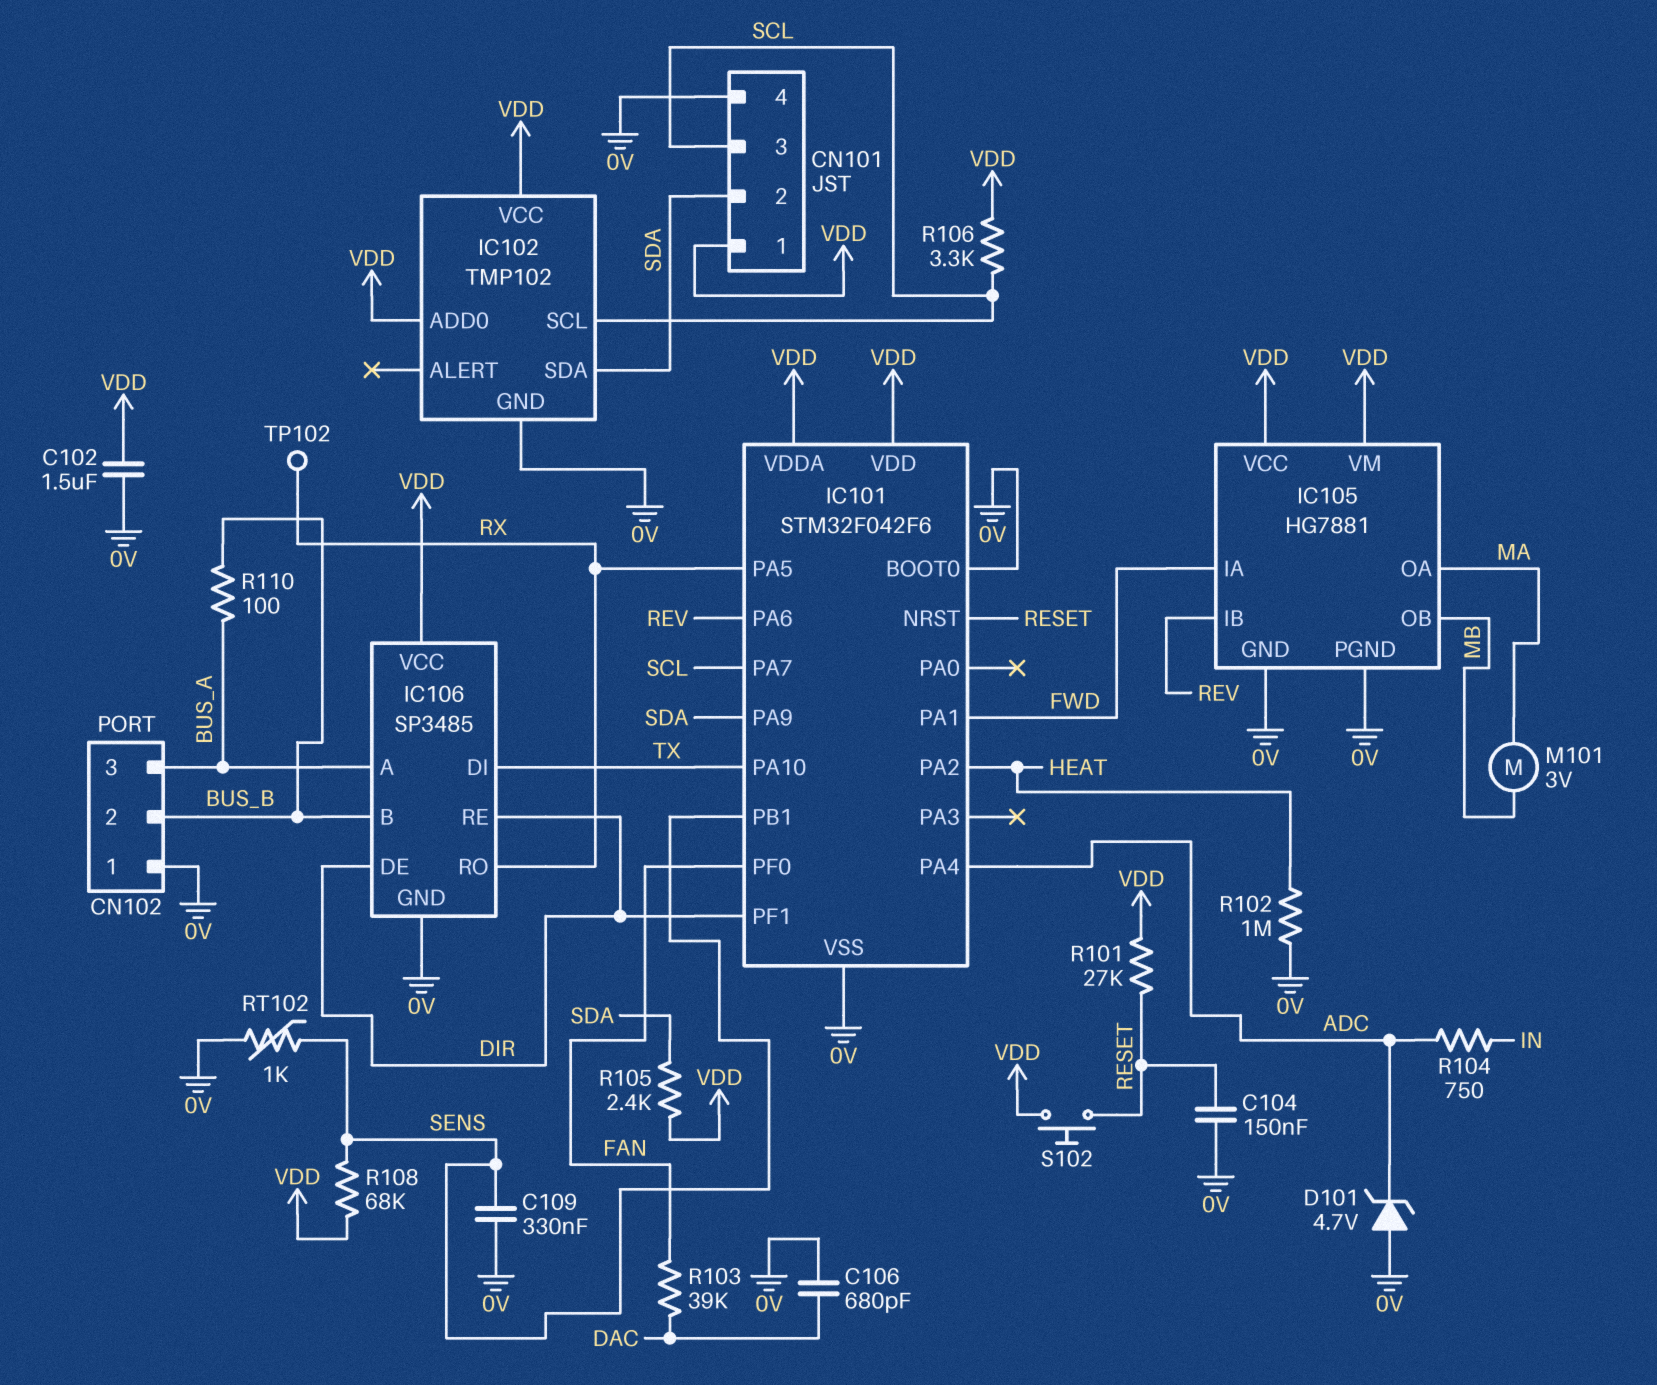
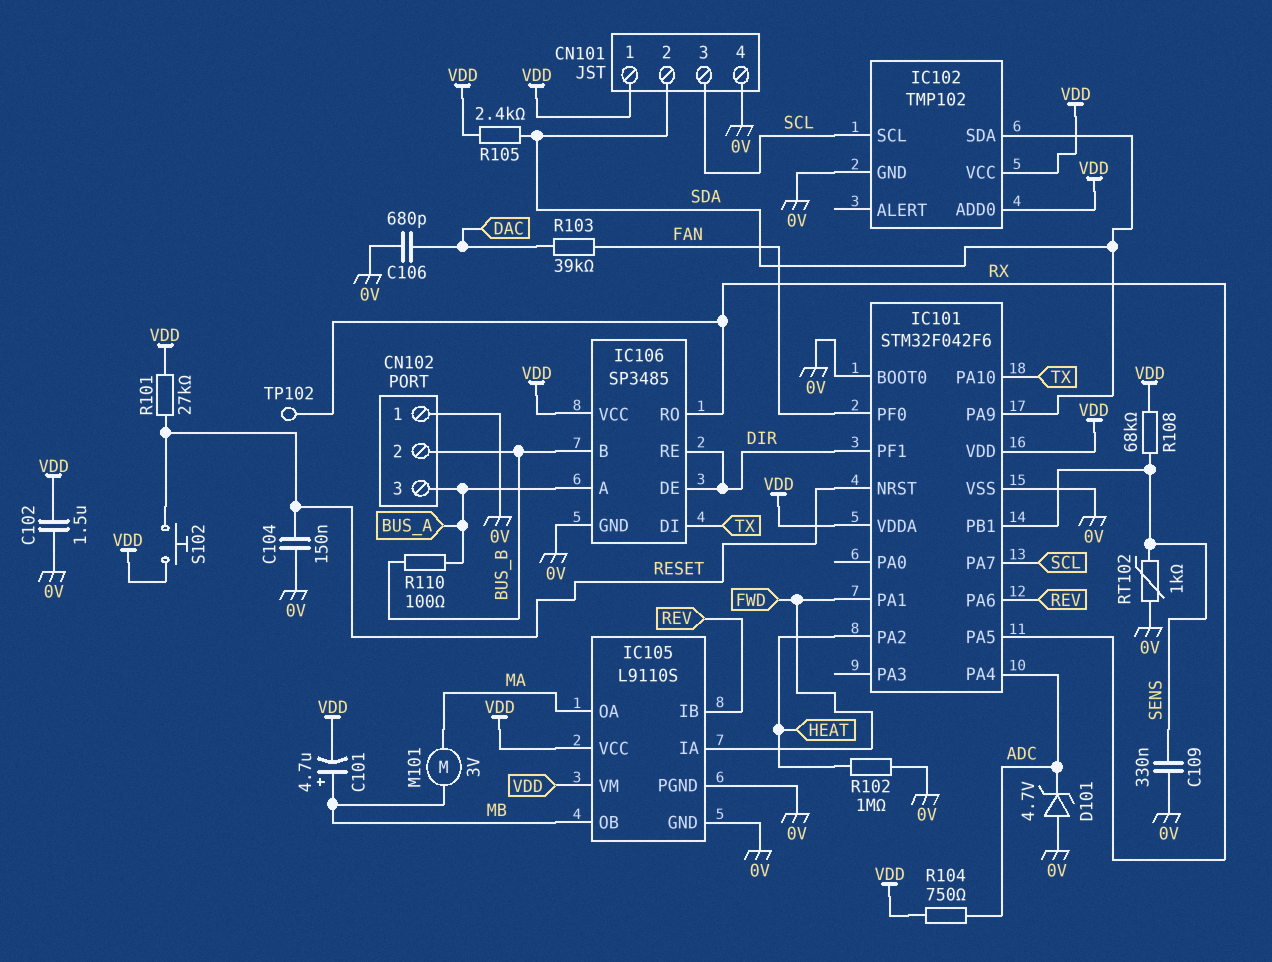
C101: none -> 4.7uF (plus MB, minus VDD)
IC105: HG7881 -> L9110S
R104: 750 (ADC, IN) -> 750 (ADC, VDD)
R106: 3.3k (SCL, VDD) -> none

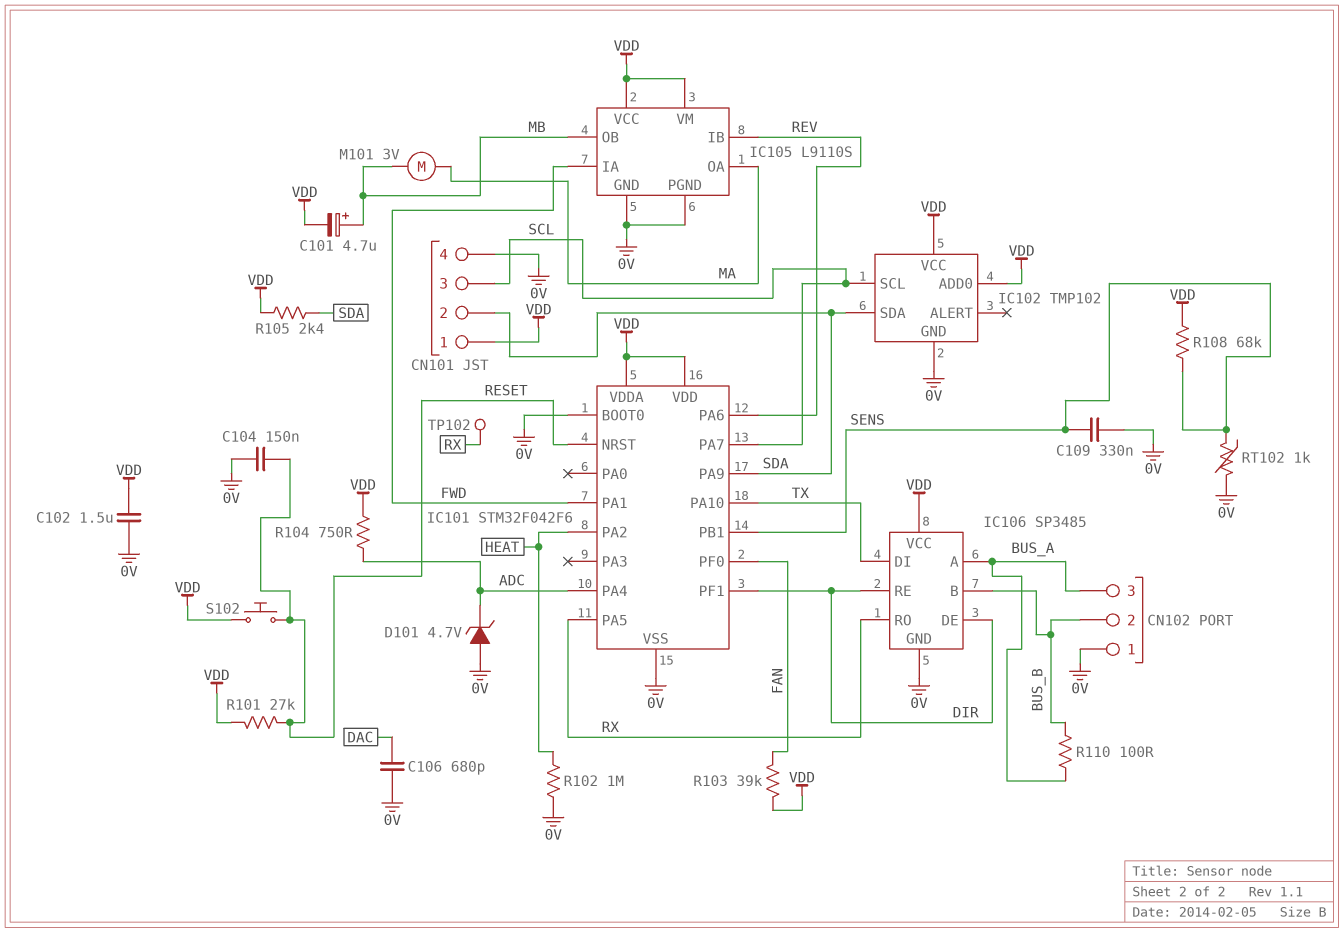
R103: 39k (DAC, FAN) -> 39k (FAN, VDD)

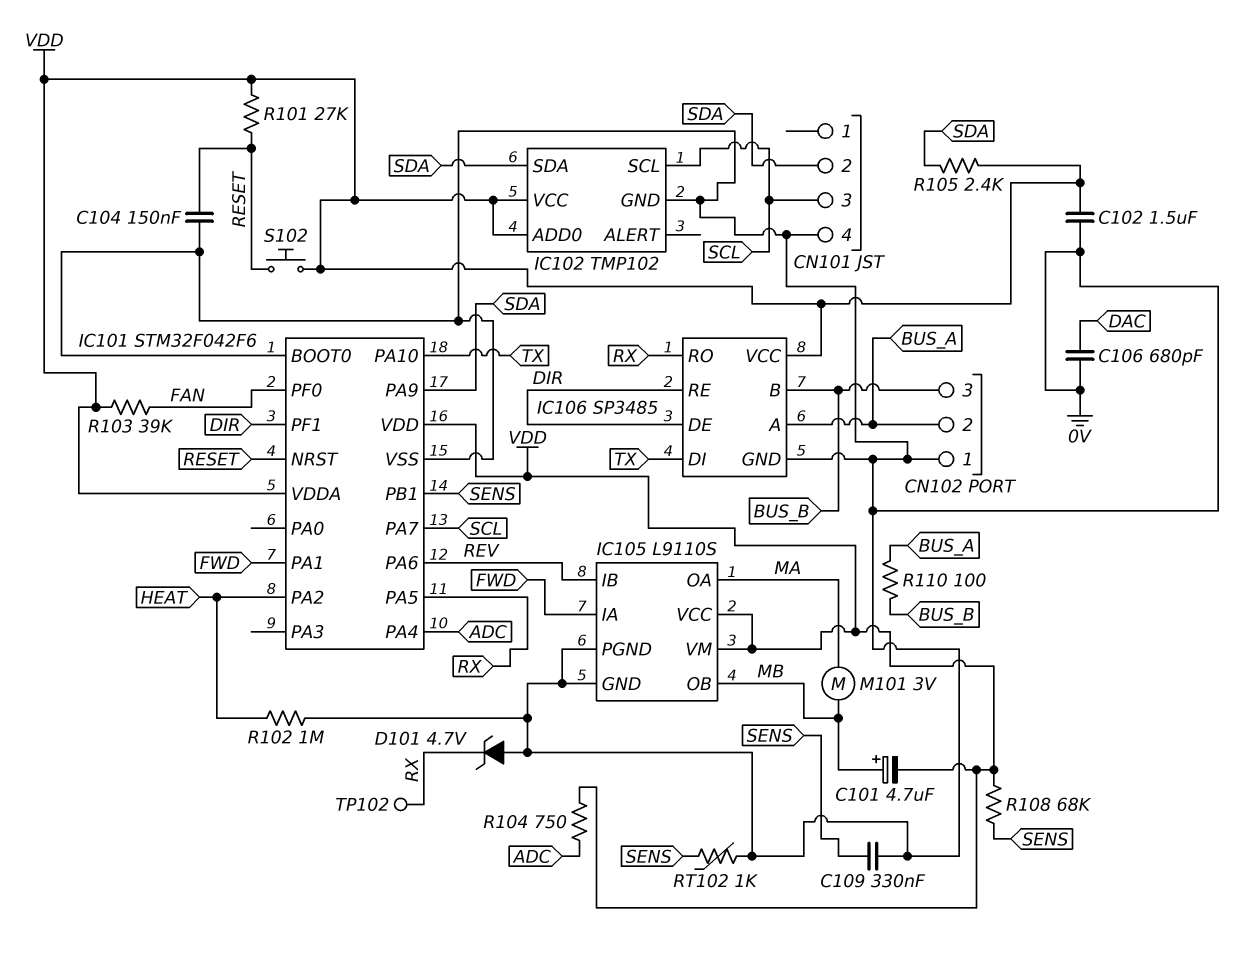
CN101 pin 1: VDD -> none
CN102 pin 2: BUS_B -> BUS_A
CN102 pin 3: BUS_A -> BUS_B
D101: zener 4.7V (A 0V, K ADC) -> zener 4.7V (A 0V, K RX)

